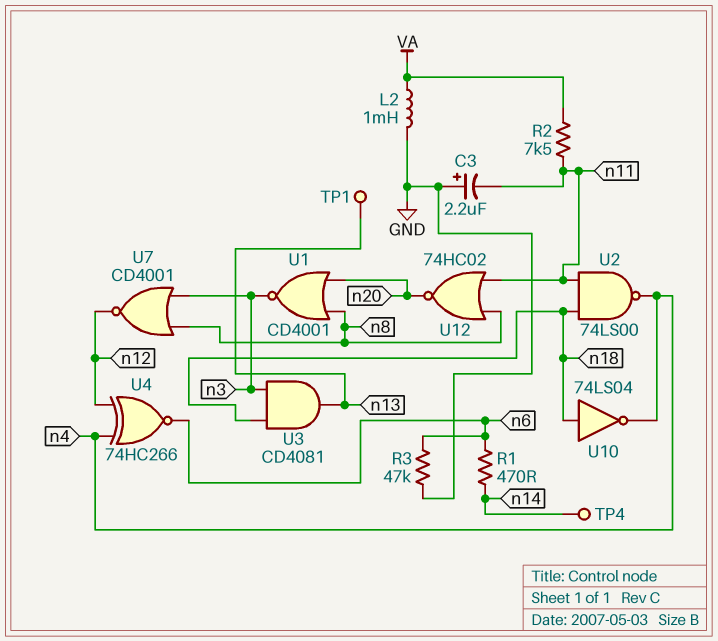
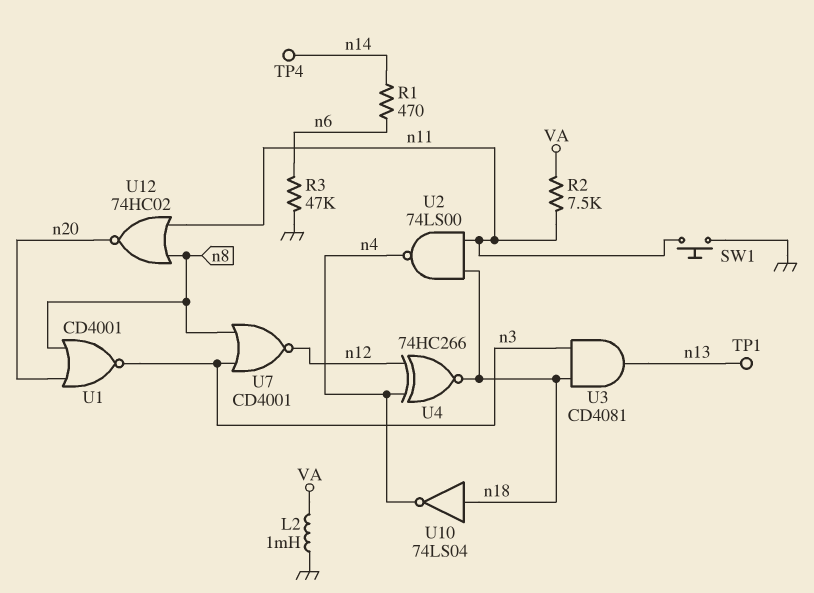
C3: 2.2uF (plus GND, minus n11) -> none
SW1: none -> button (GND, n11)
U4: XNOR 74HC266 (in n4, in n12, out n6) -> XNOR 74HC266 (in n4, in n12, out n18)

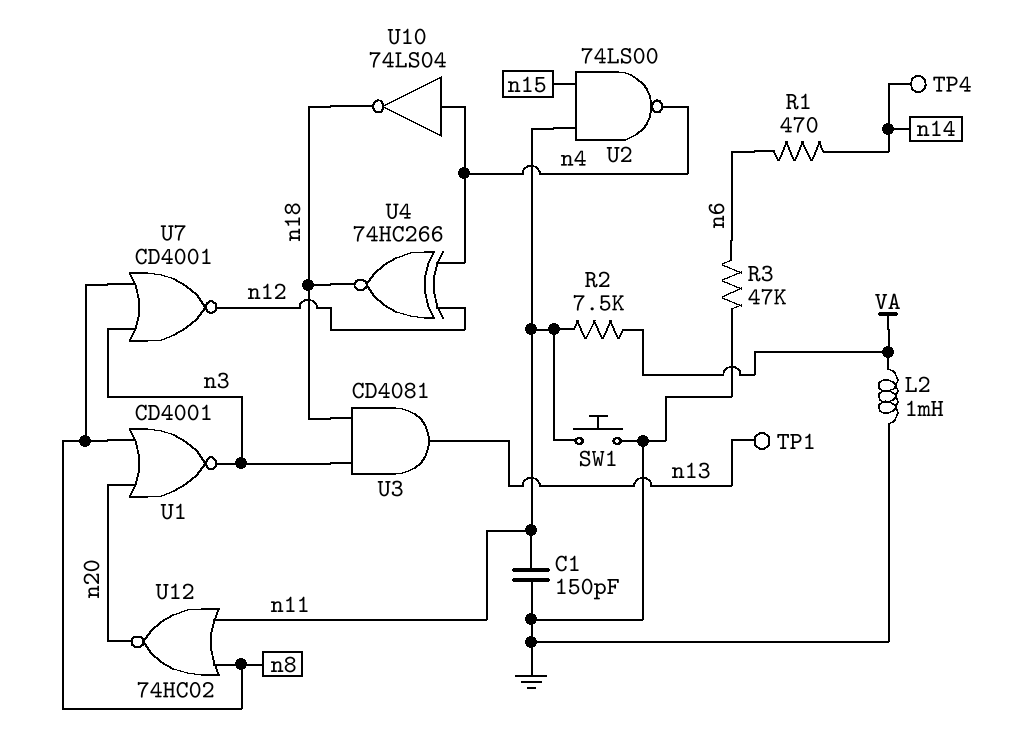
C1: none -> 150pF (GND, n11)
U2: NAND 74LS00 (in n11, in n18, out n4) -> NAND 74LS00 (in n11, in n15, out n4)
U10: NOT 74LS04 (in n18, out n4) -> NOT 74LS04 (in n4, out n18)

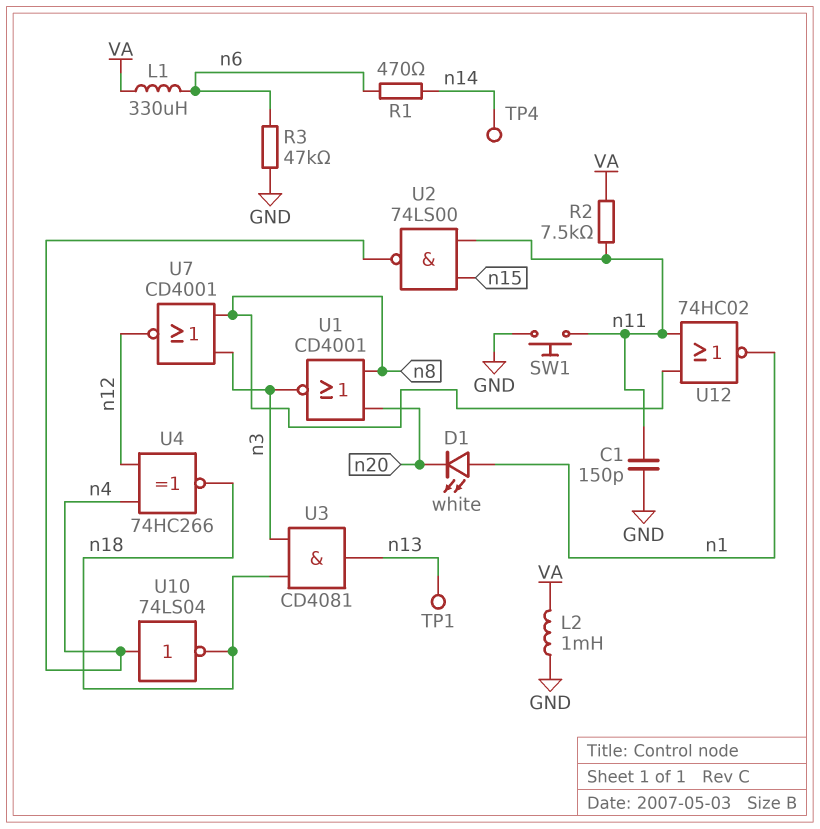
D1: none -> LED white (A n1, K n20)
L1: none -> 330uH (VA, n6)
U12: NOR 74HC02 (in n8, in n11, out n20) -> NOR 74HC02 (in n8, in n11, out n1)

